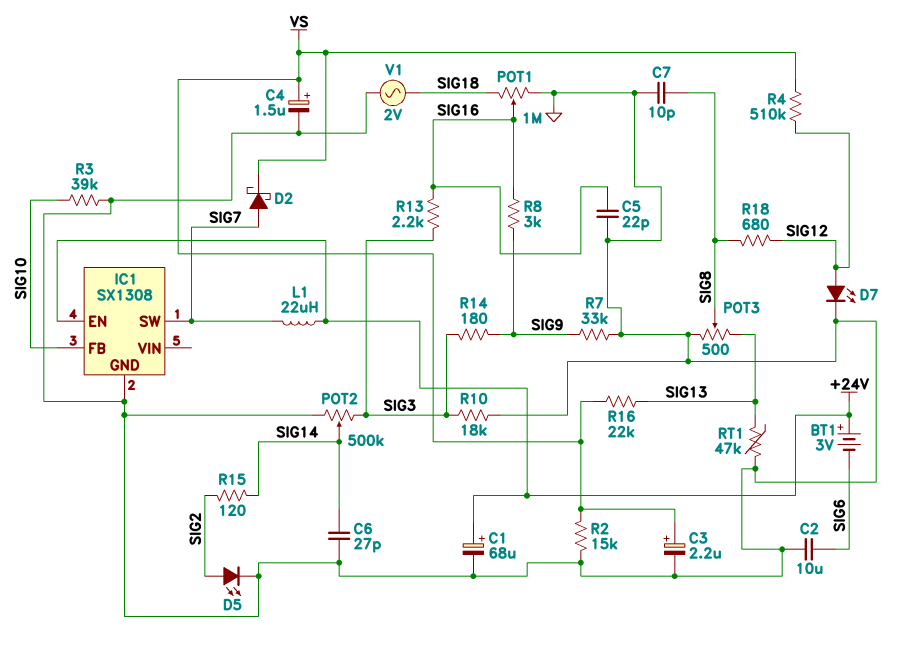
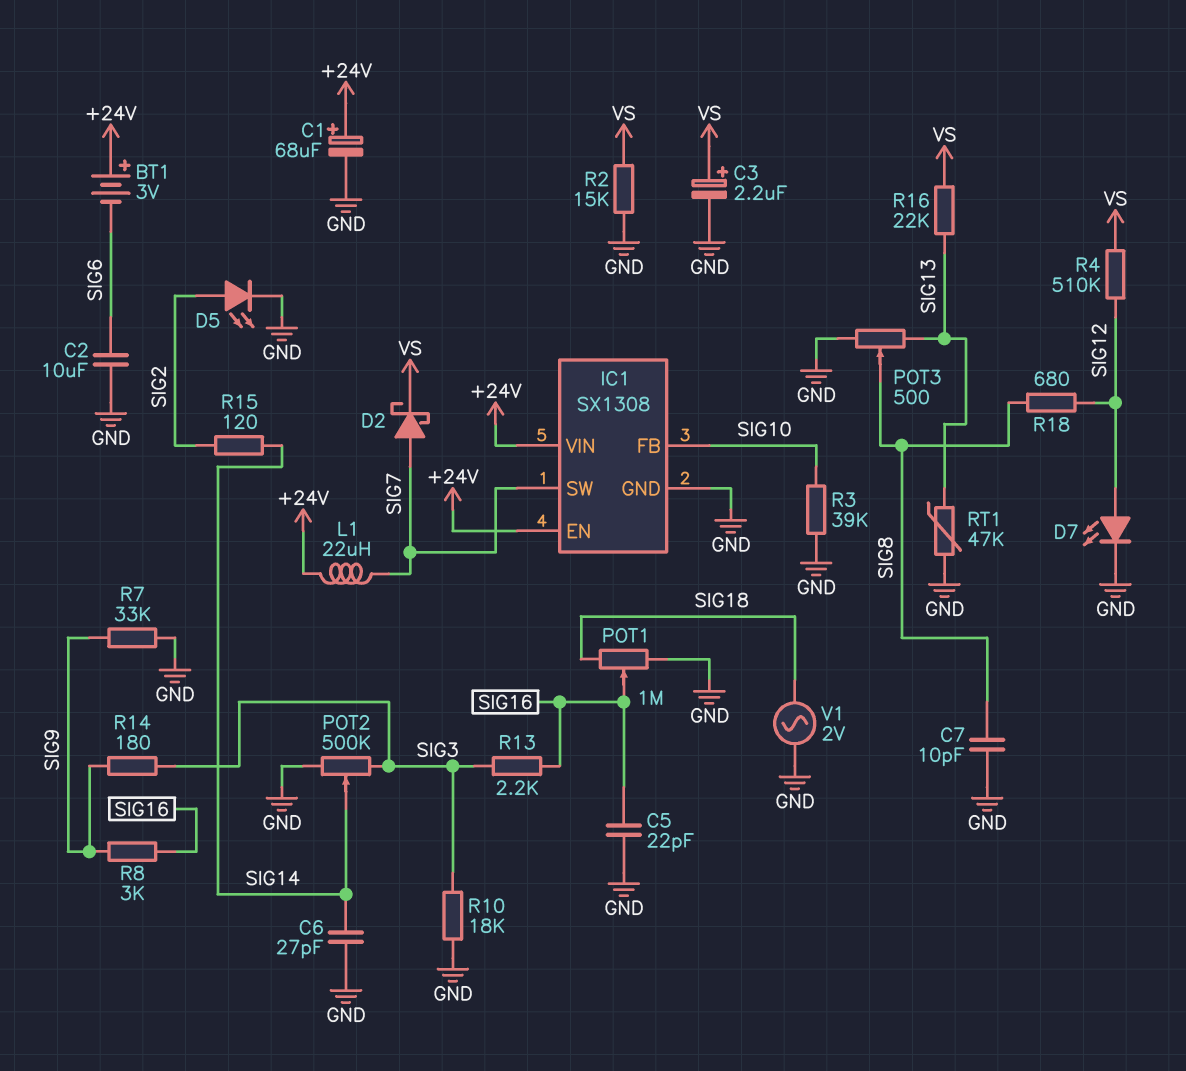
C4: 1.5uF (plus VS, minus GND) -> none
IC1 pin VIN: none -> +24V

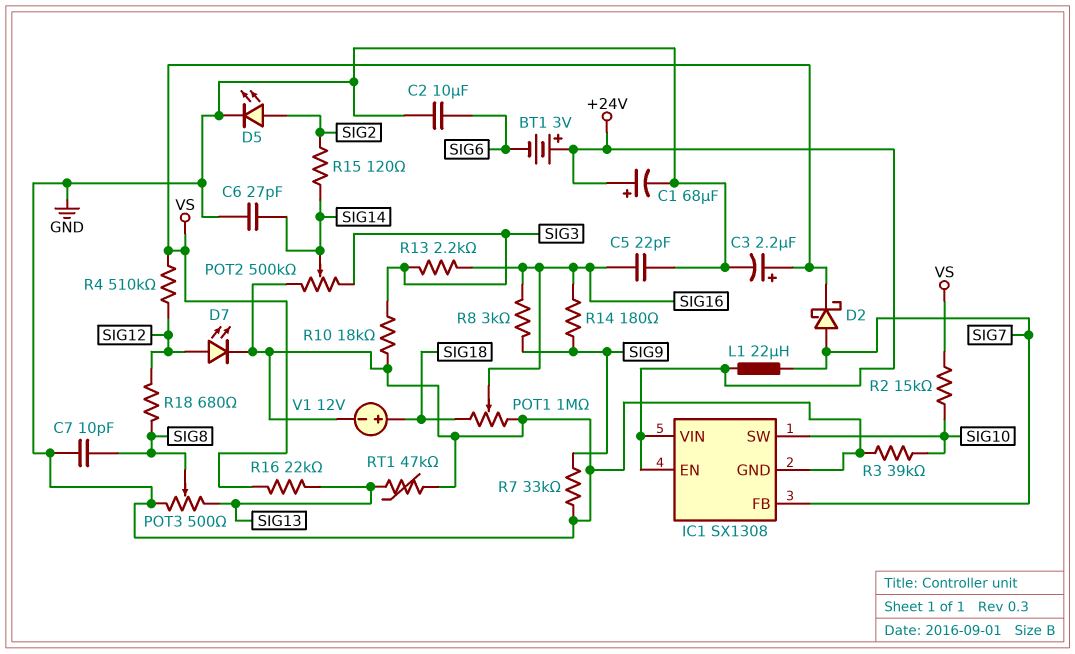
IC1 pin FB: SIG10 -> SIG7
IC1 pin SW: SIG7 -> SIG10
R2: 15k (GND, VS) -> 15k (SIG10, VS)
R14: 180 (SIG3, SIG9) -> 180 (SIG9, SIG16)
V1: AC 2V (GND, SIG18) -> 12V (plus SIG18, minus GND)

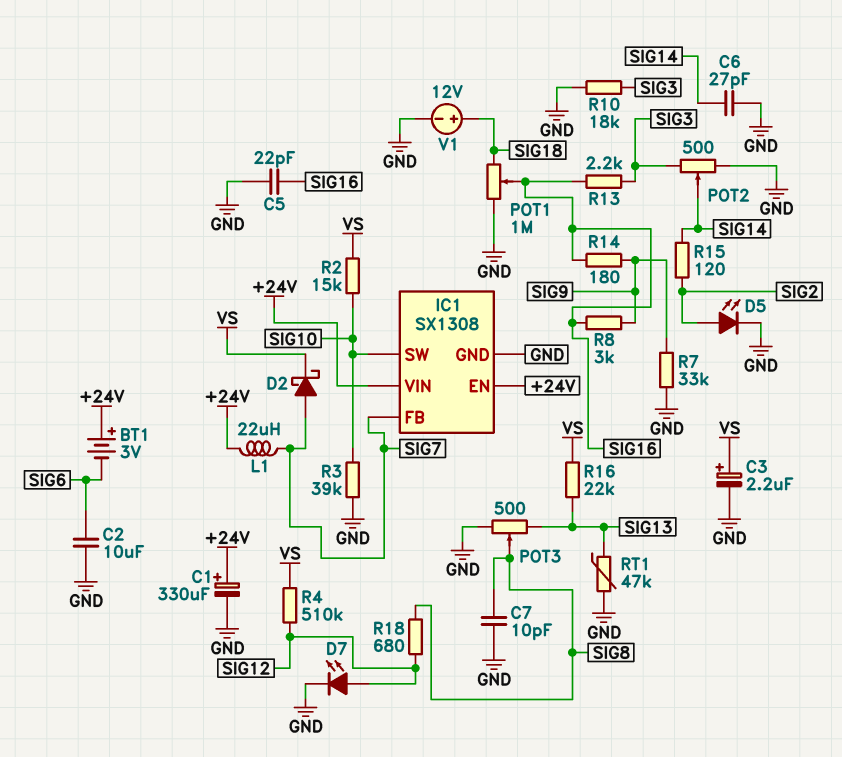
C1: 68uF (plus +24V, minus GND) -> 330uF (plus +24V, minus GND)
POT2: 500k (GND, SIG3, wiper SIG14) -> 500 (GND, SIG3, wiper SIG14)

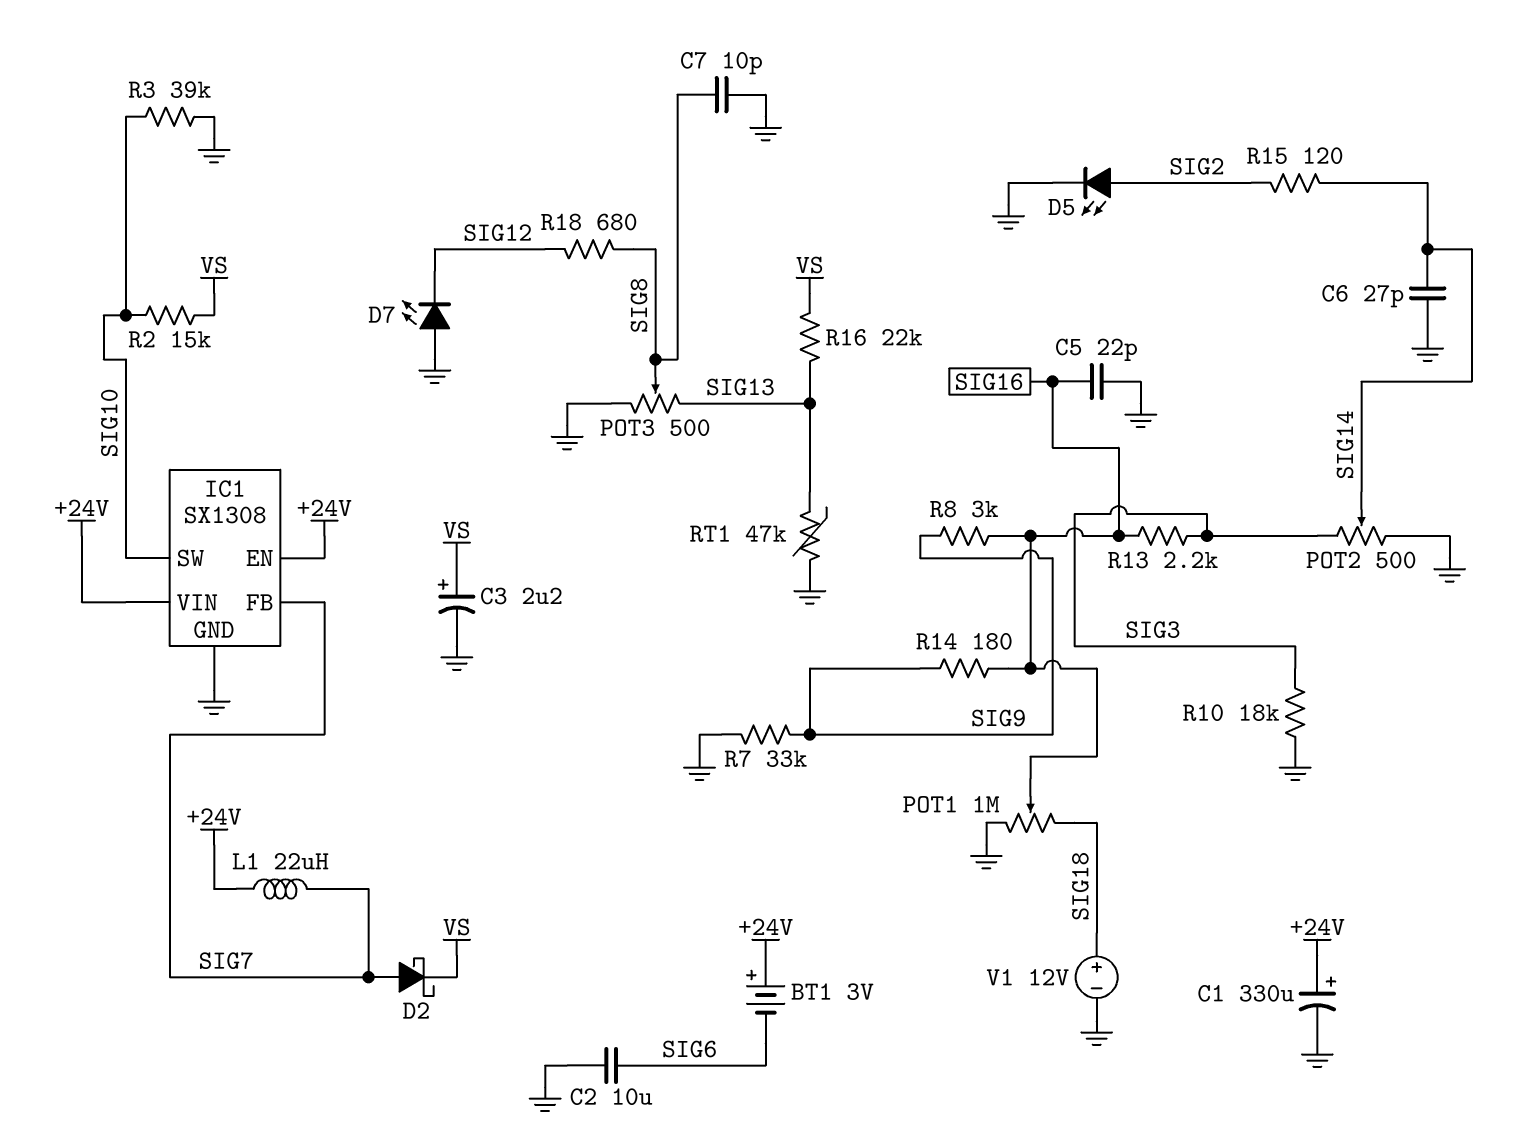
D7: LED (A SIG12, K GND) -> LED (A GND, K SIG12)
R4: 510k (SIG12, VS) -> none

